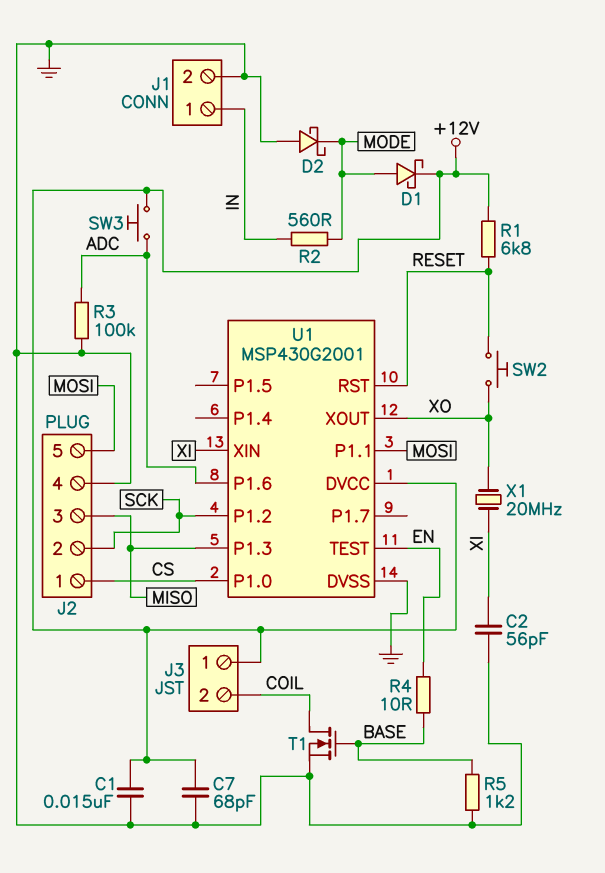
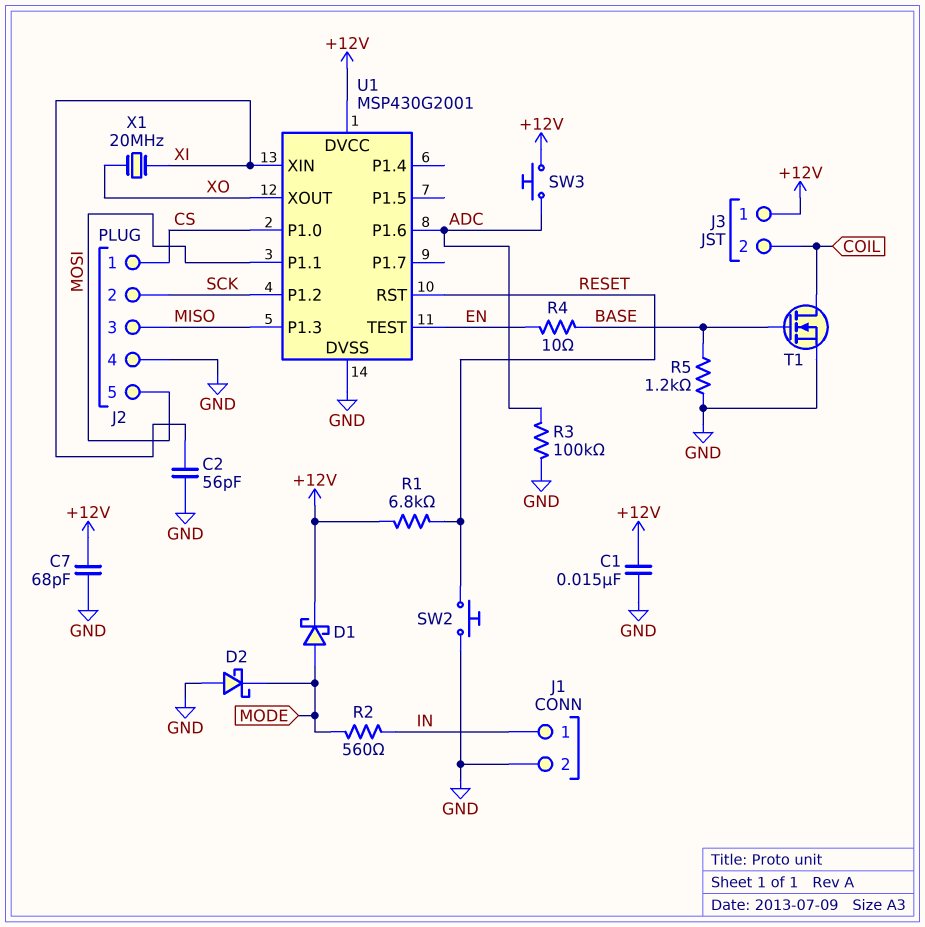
SW2: button (RESET, XO) -> button (GND, RESET)

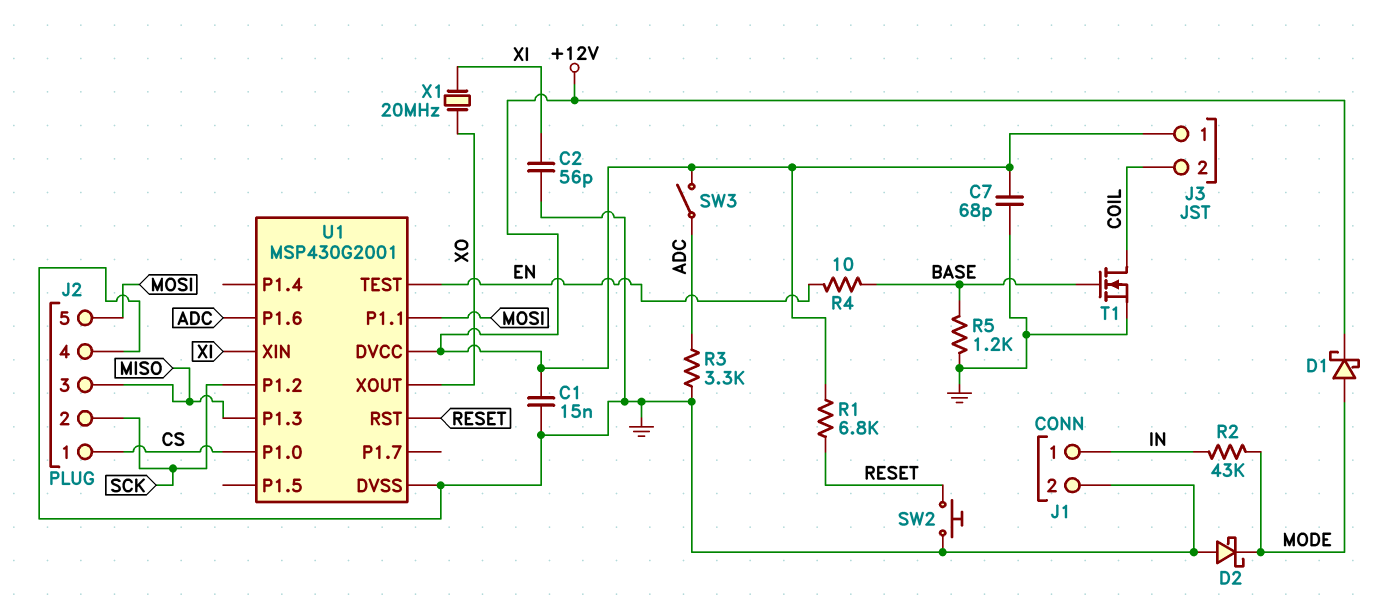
R2: 560 (IN, MODE) -> 43k (IN, MODE)
R3: 100k (ADC, GND) -> 3.3k (ADC, GND)
SW3: button (+12V, ADC) -> switch (+12V, ADC)

